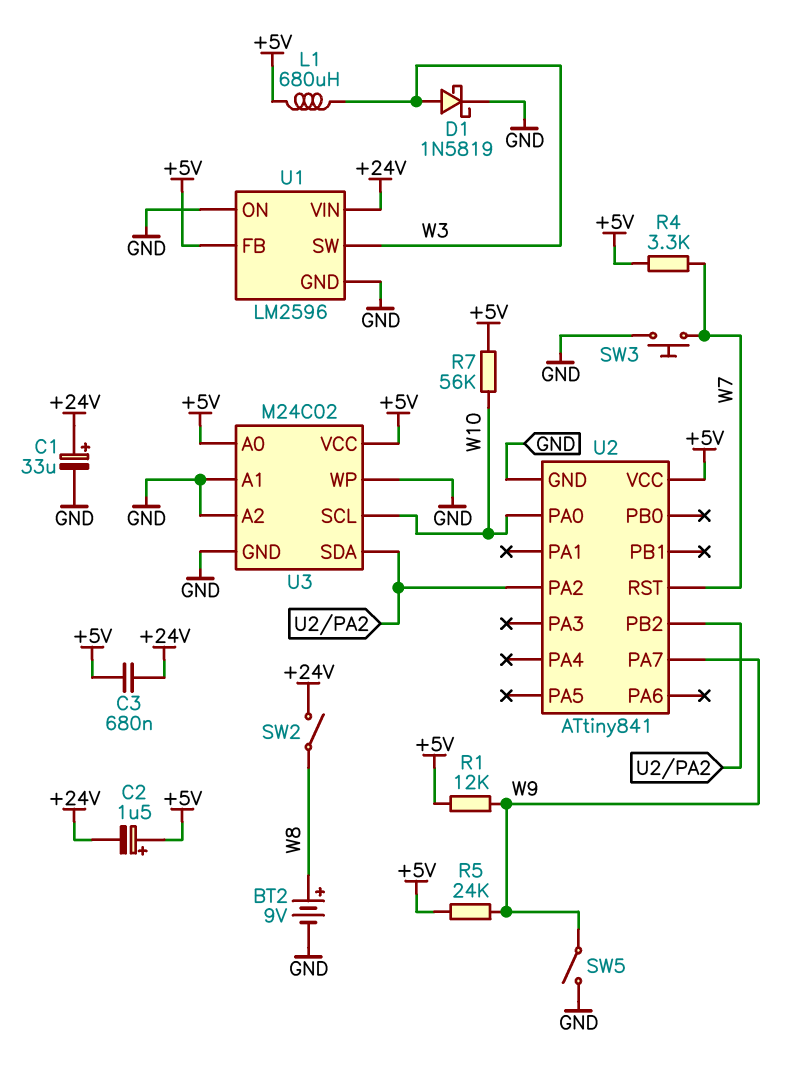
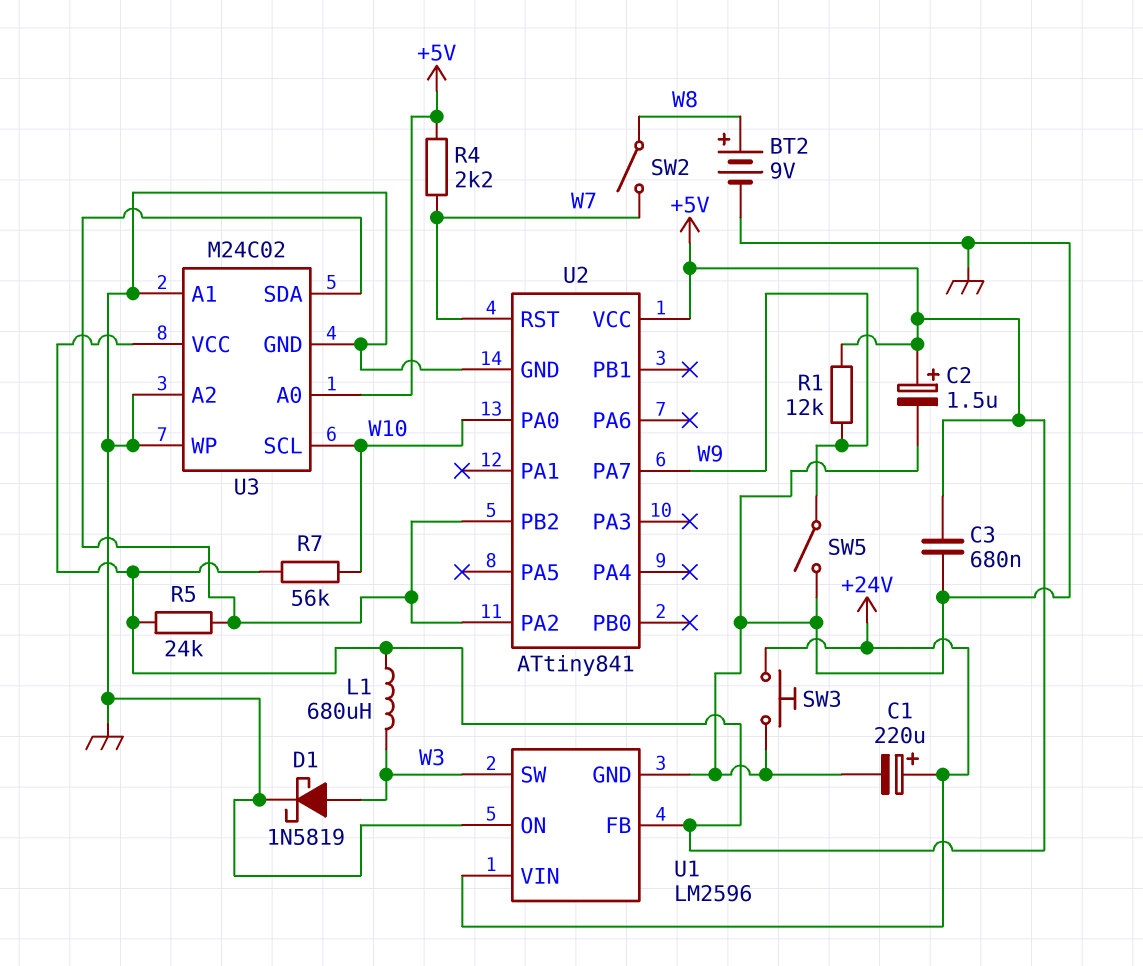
C1: 33uF (plus +24V, minus GND) -> 220uF (plus +24V, minus GND)
C2: 1.5uF (plus +5V, minus +24V) -> 1.5uF (plus +5V, minus GND)
C3: 680nF (+5V, +24V) -> 680nF (+5V, GND)
R4: 3.3k (+5V, W7) -> 2.2k (+5V, W7)
R5: 24k (+5V, W9) -> 24k (+5V, U2/PA2)
SW2: switch (+24V, W8) -> switch (W7, W8)
SW3: button (GND, W7) -> button (+24V, GND)

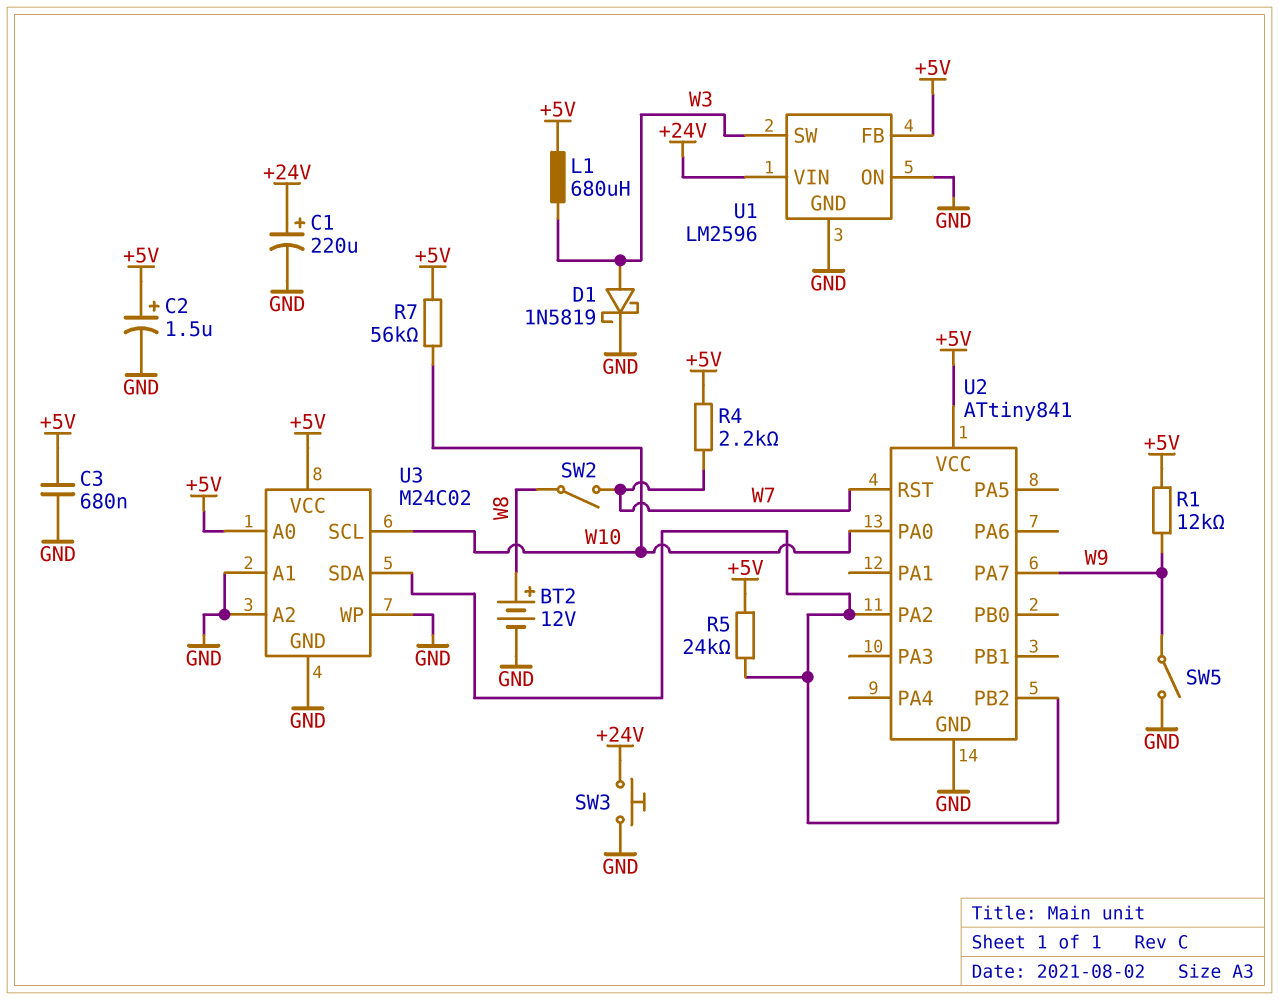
BT2: 9V (plus W8, minus GND) -> 12V (plus W8, minus GND)

